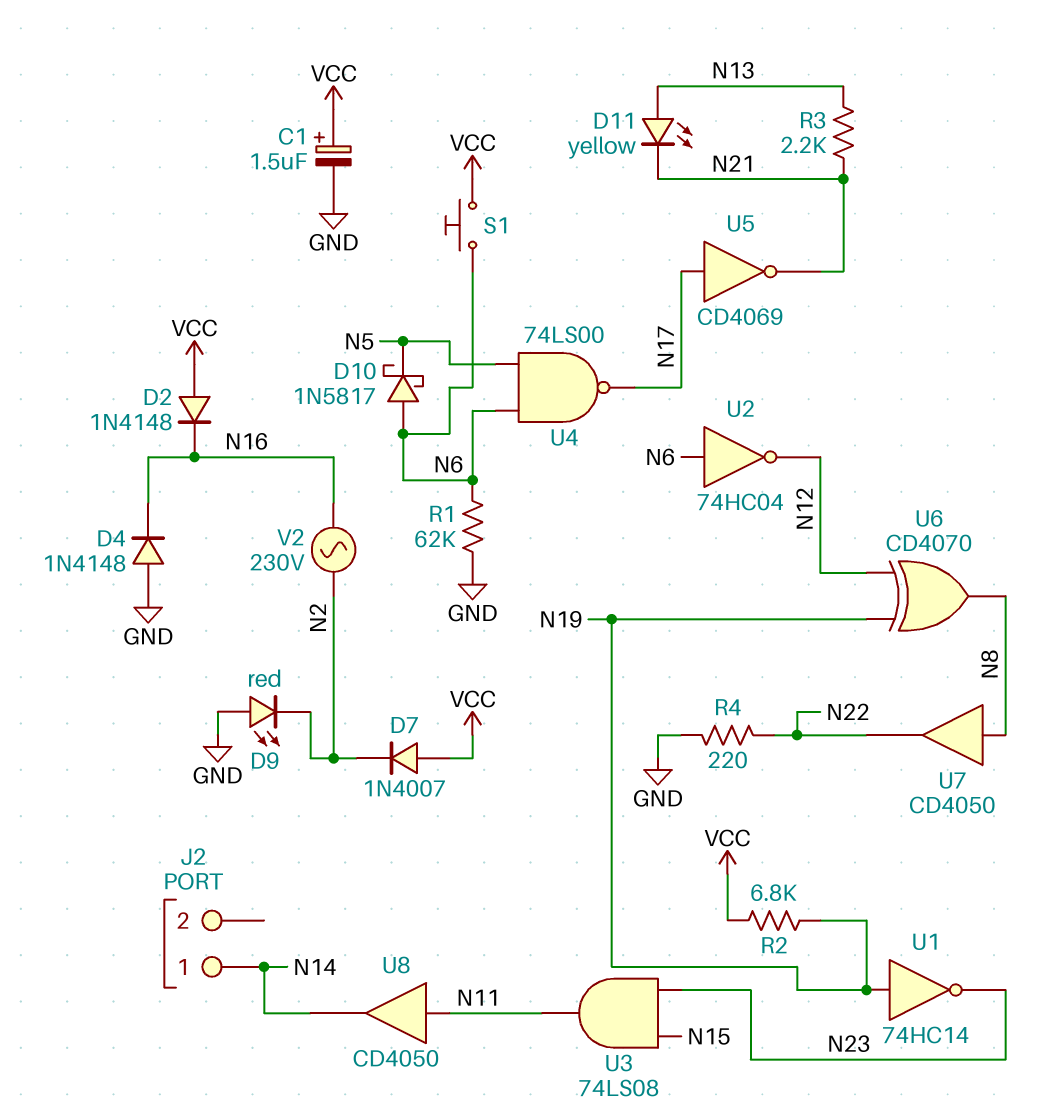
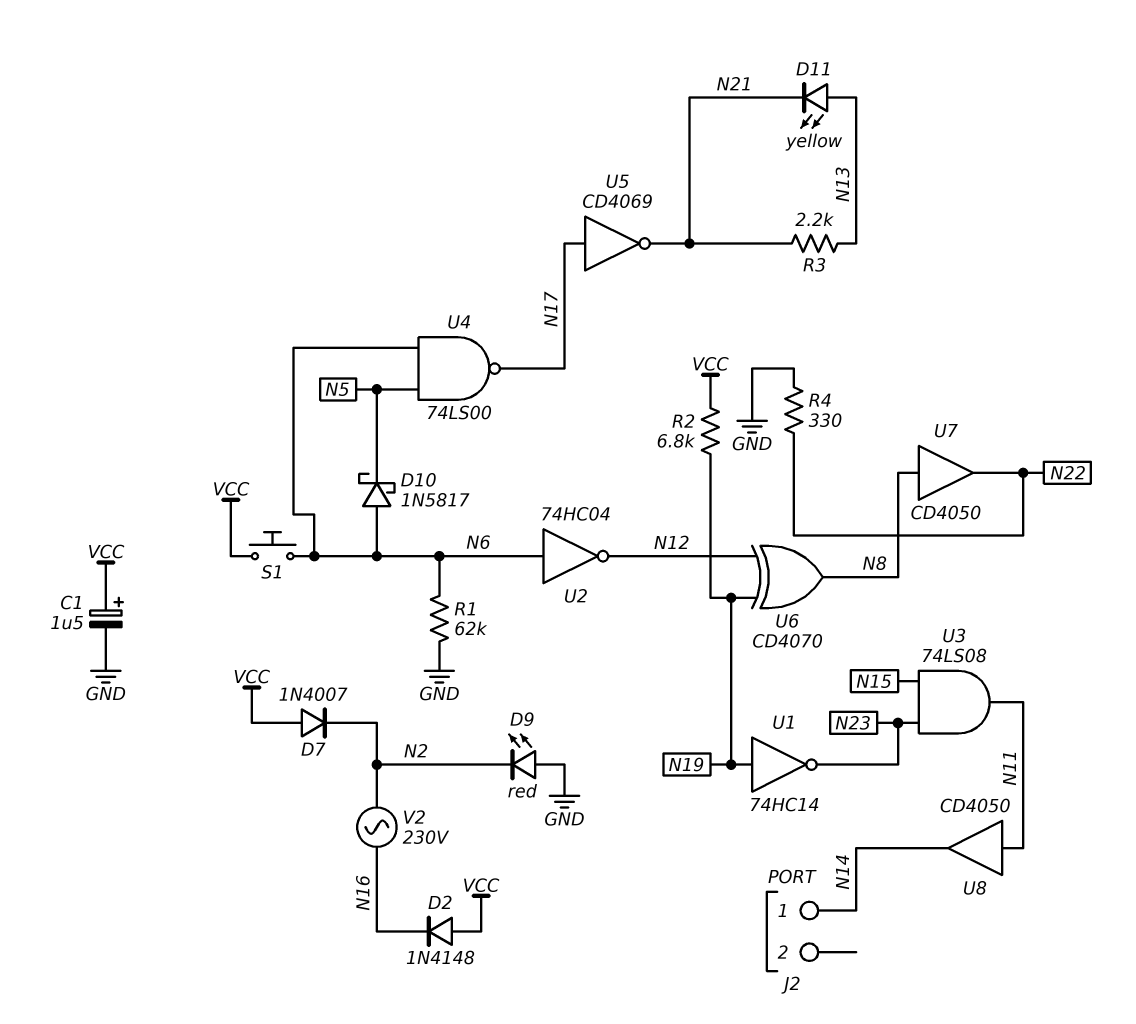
D4: diode 1N4148 (A GND, K N16) -> none
R4: 220 (GND, N22) -> 330 (GND, N22)

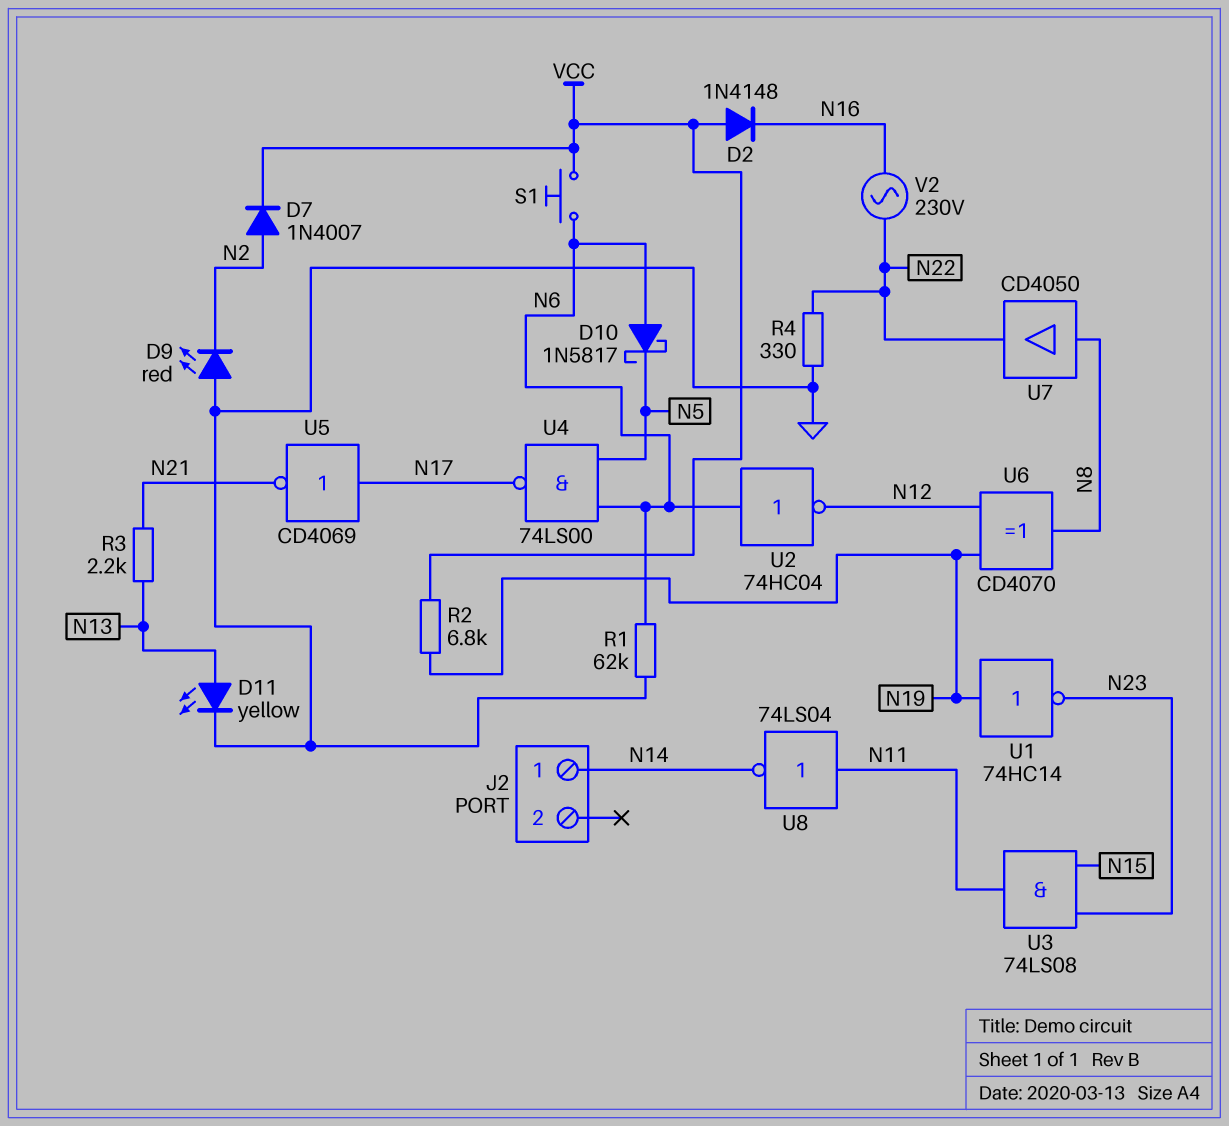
C1: 1.5uF (plus VCC, minus GND) -> none
D7: diode 1N4007 (A VCC, K N2) -> diode 1N4007 (A N2, K VCC)
D11: LED yellow (A N13, K N21) -> LED yellow (A N13, K GND)
U8: buffer CD4050 (in N11, out N14) -> NOT 74LS04 (in N11, out N14)
V2: AC 230V (N2, N16) -> AC 230V (N16, N22)

